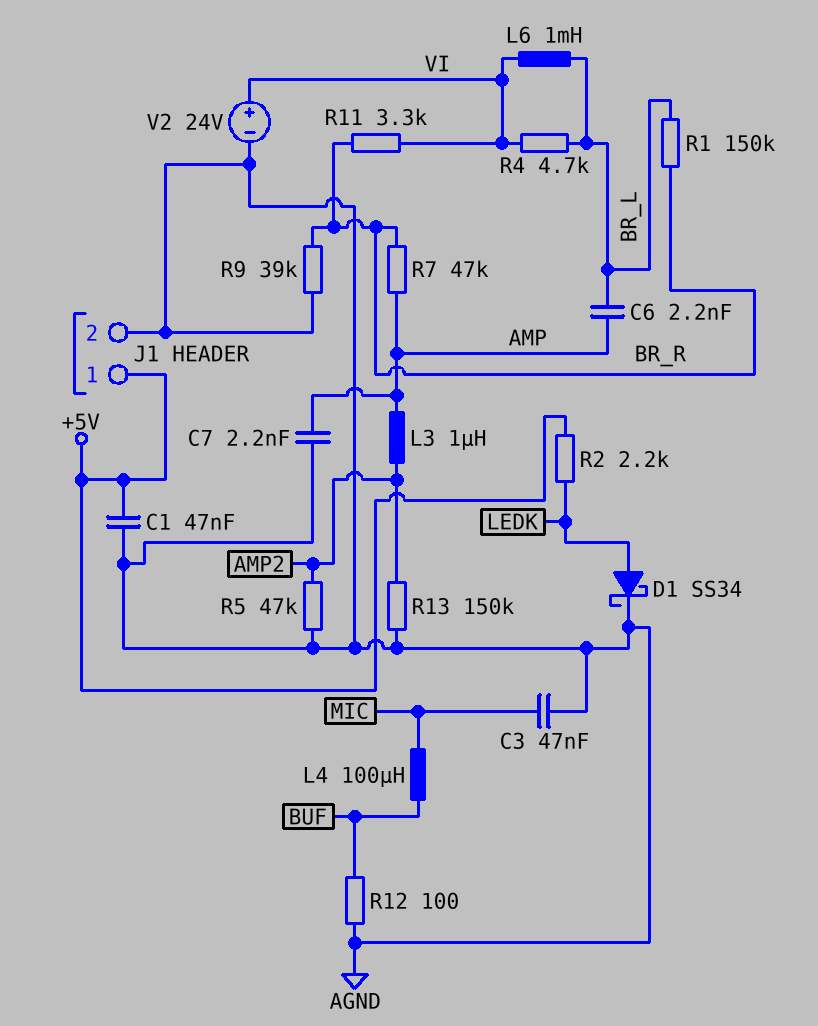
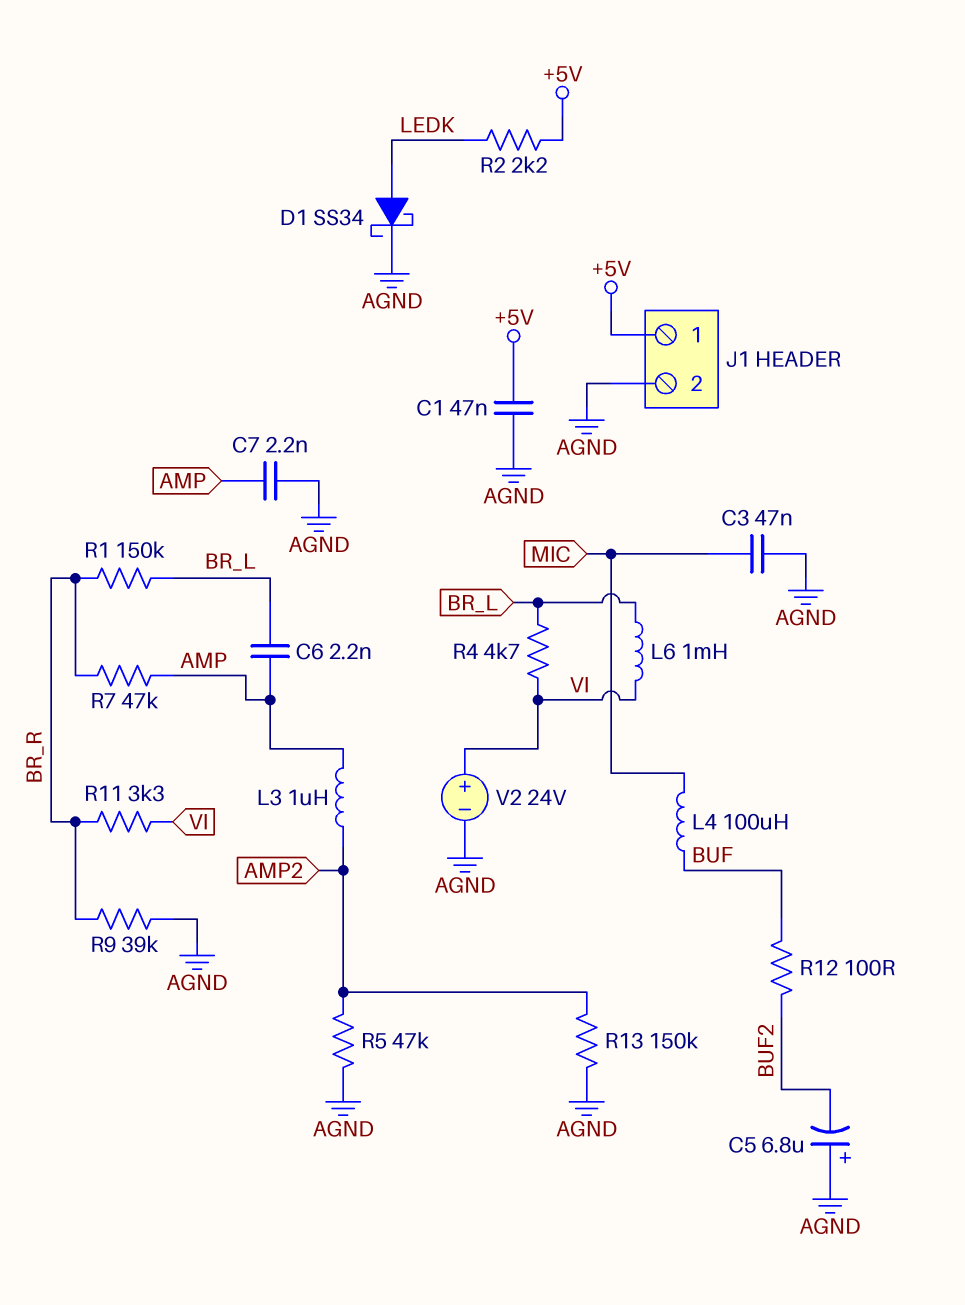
C5: none -> 6.8uF (plus AGND, minus BUF2)
R12: 100 (AGND, BUF) -> 100 (BUF, BUF2)

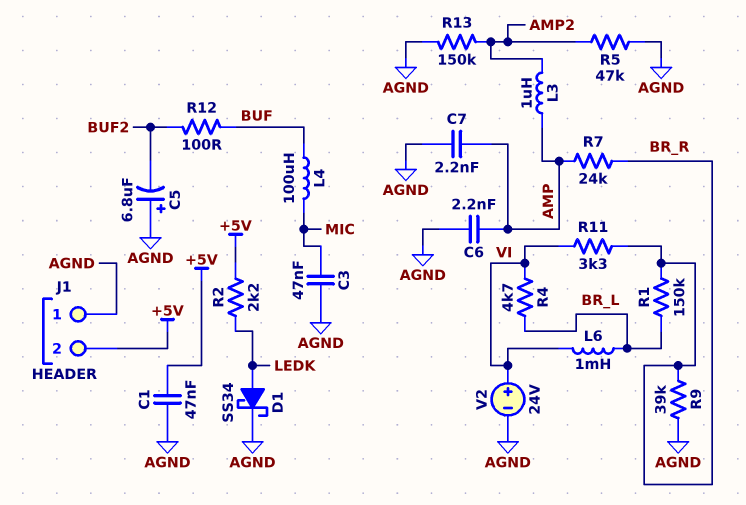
C6: 2.2nF (AMP, BR_L) -> 2.2nF (AGND, AMP)
J1 pin 1: +5V -> AGND
J1 pin 2: AGND -> +5V
R7: 47k (AMP, BR_R) -> 24k (AMP, BR_R)

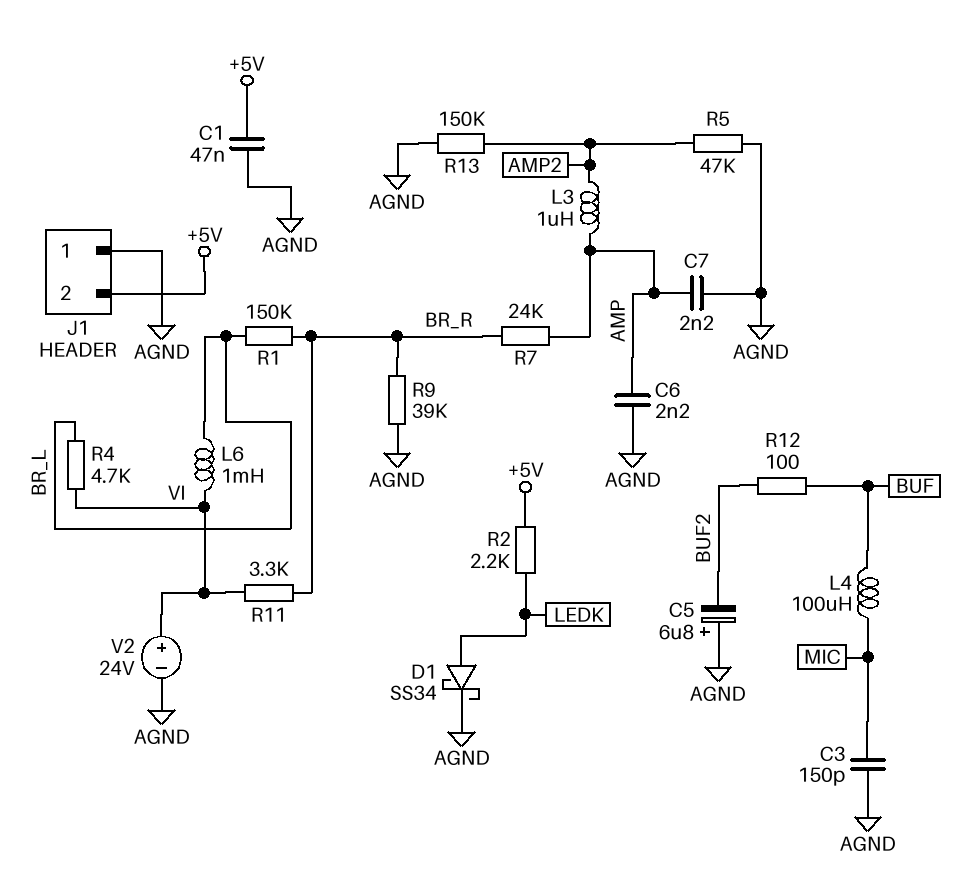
C3: 47nF (AGND, MIC) -> 150pF (AGND, MIC)

